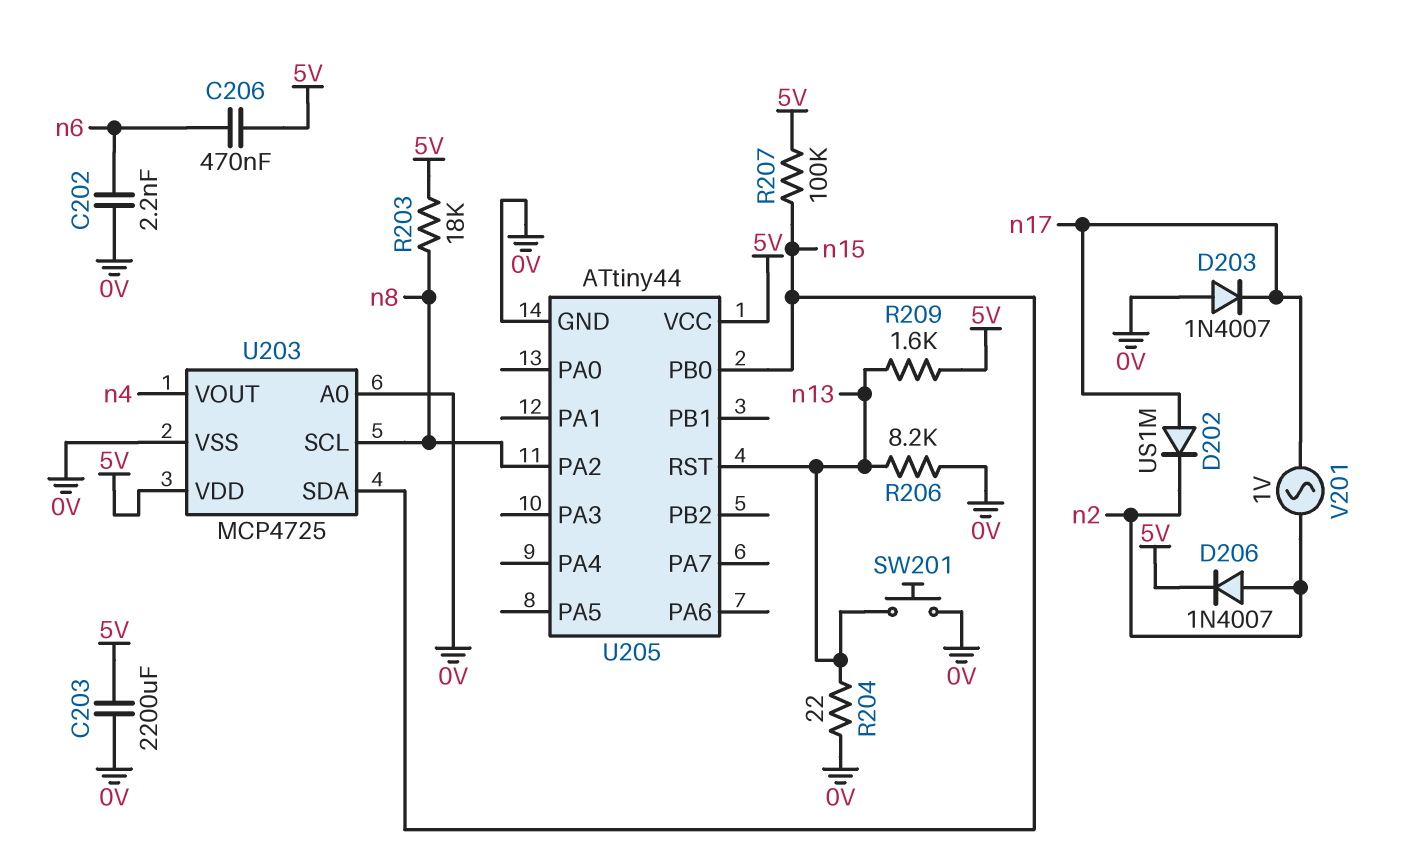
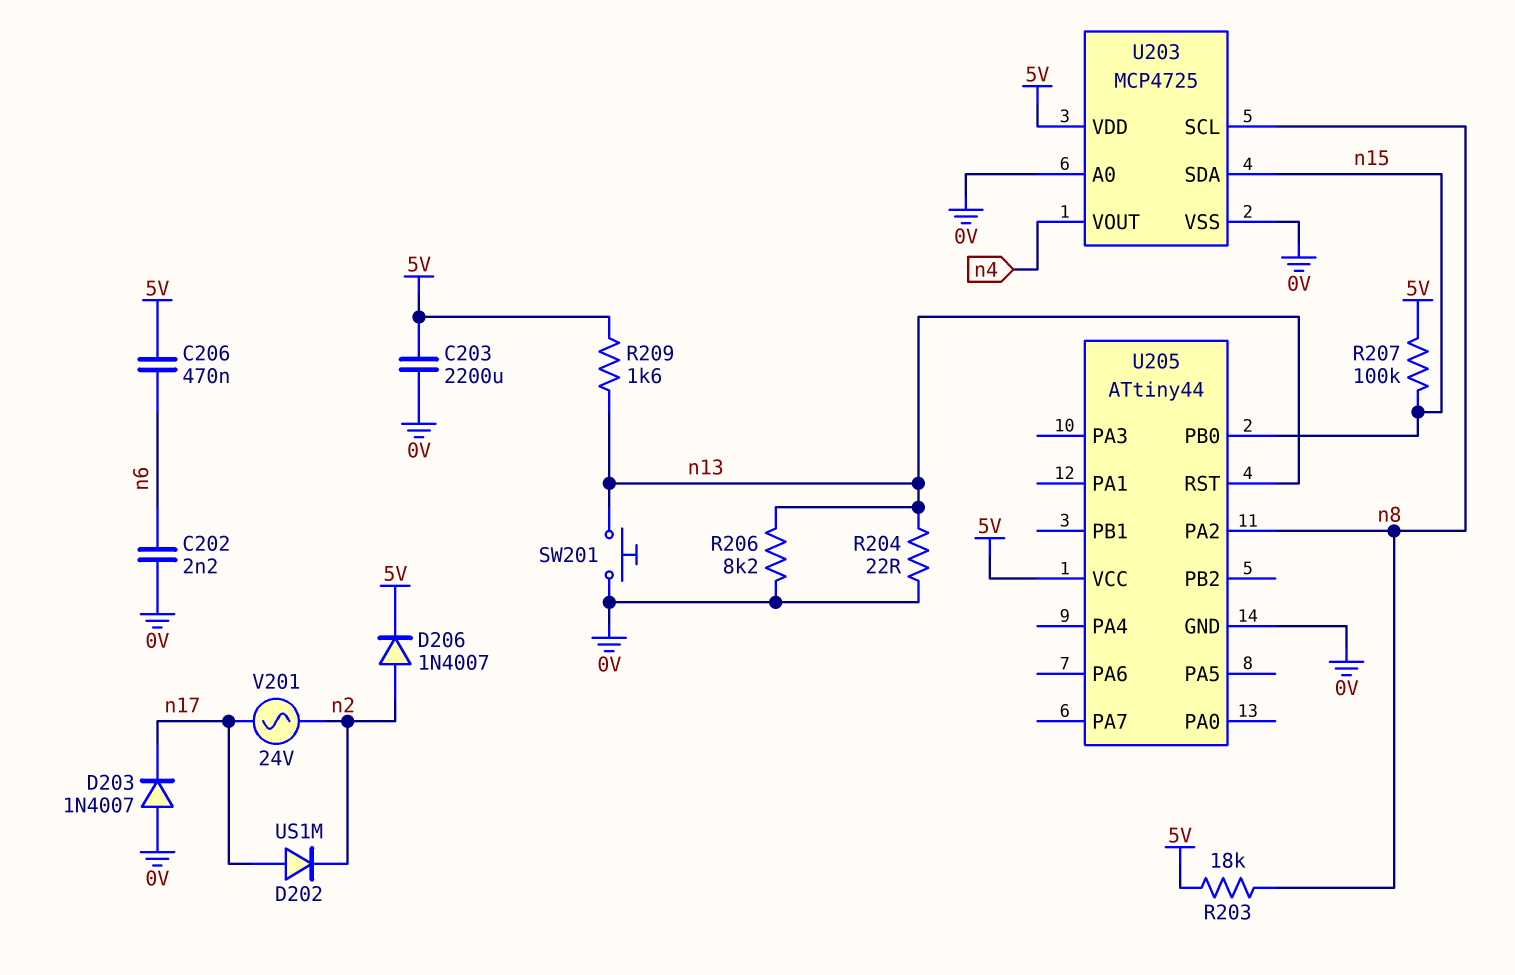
V201: AC 1V (n2, n17) -> AC 24V (n2, n17)

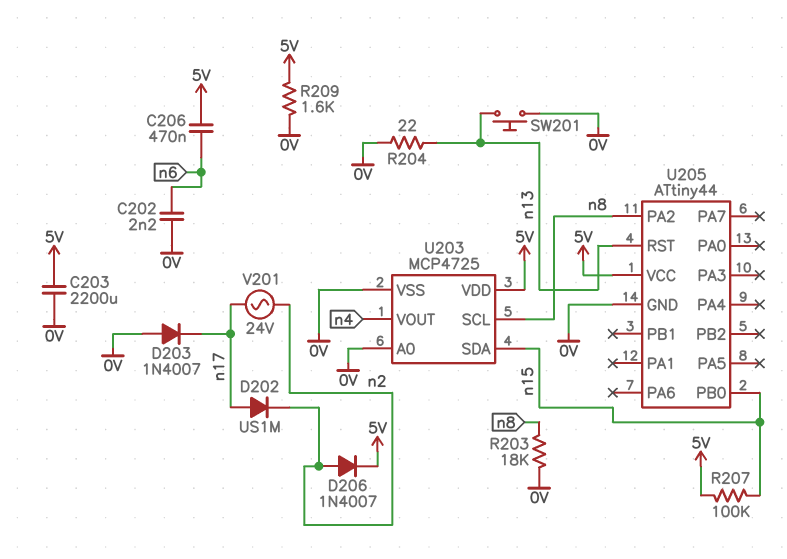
R203: 18k (5V, n8) -> 18k (0V, n8)
R206: 8.2k (0V, n13) -> none
R209: 1.6k (5V, n13) -> 1.6k (0V, 5V)

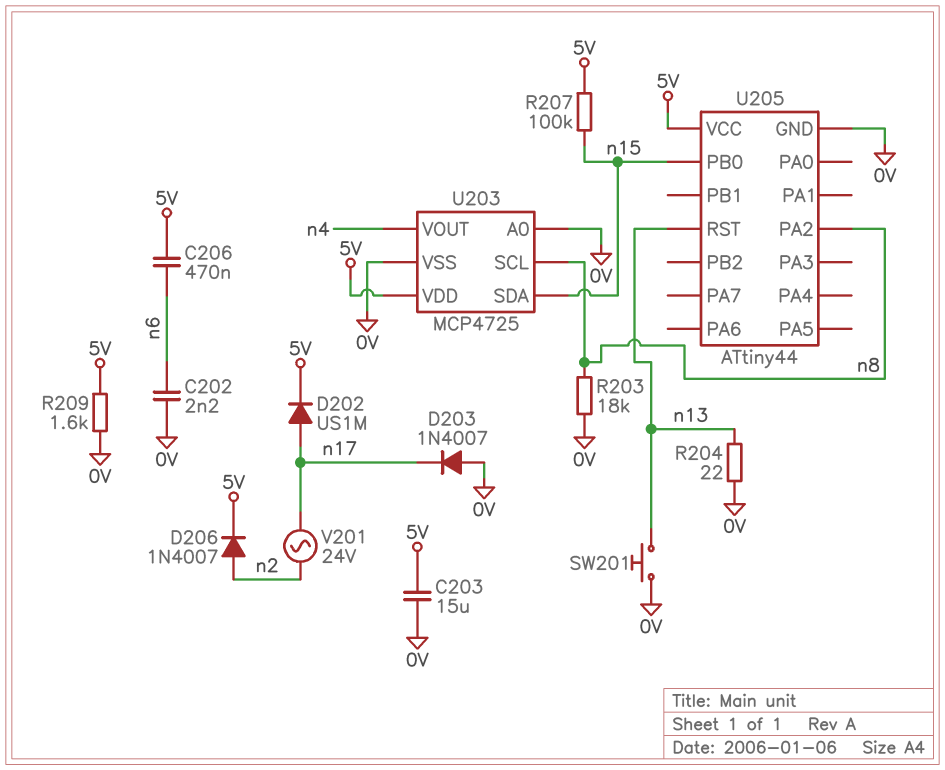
C203: 2200uF (0V, 5V) -> 15uF (0V, 5V)
D202: diode US1M (A n17, K n2) -> diode US1M (A n17, K 5V)

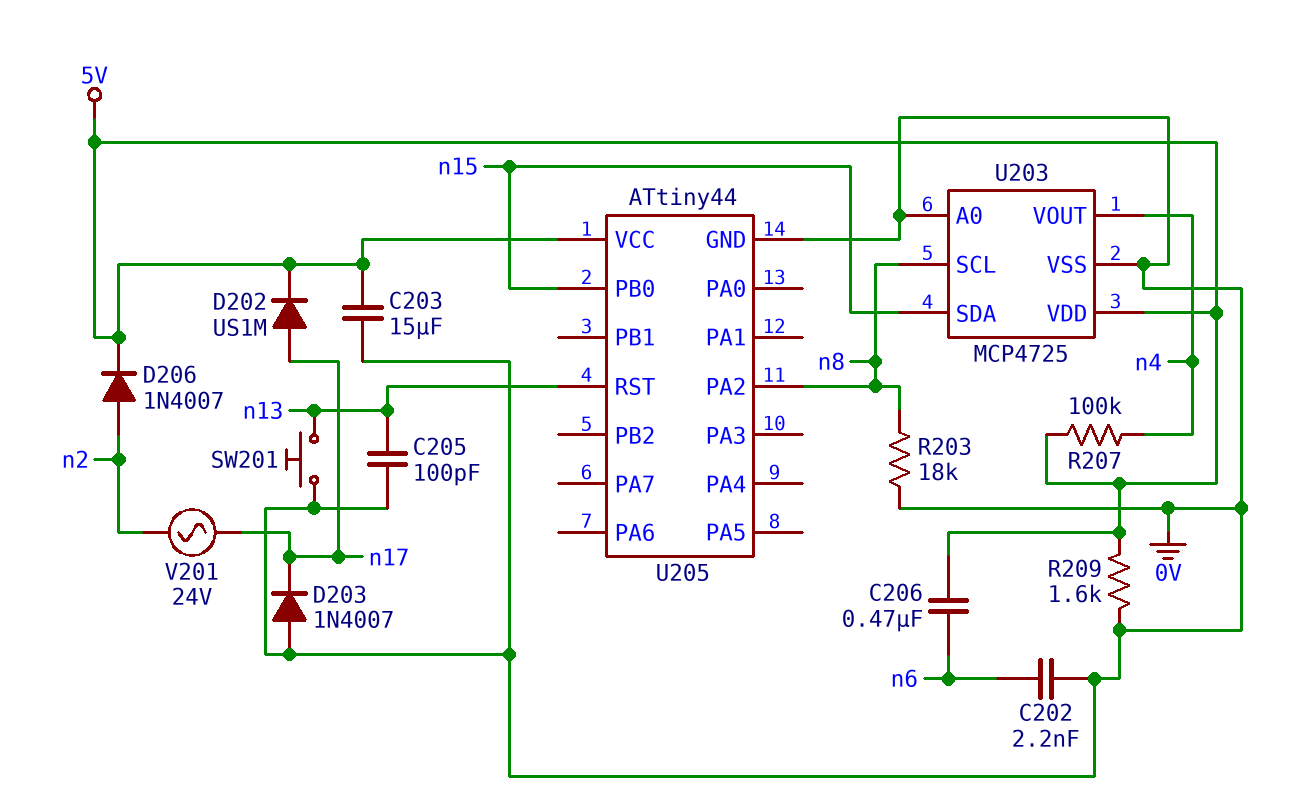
C205: none -> 100pF (0V, n13)
R204: 22 (0V, n13) -> none
R207: 100k (5V, n15) -> 100k (5V, n4)

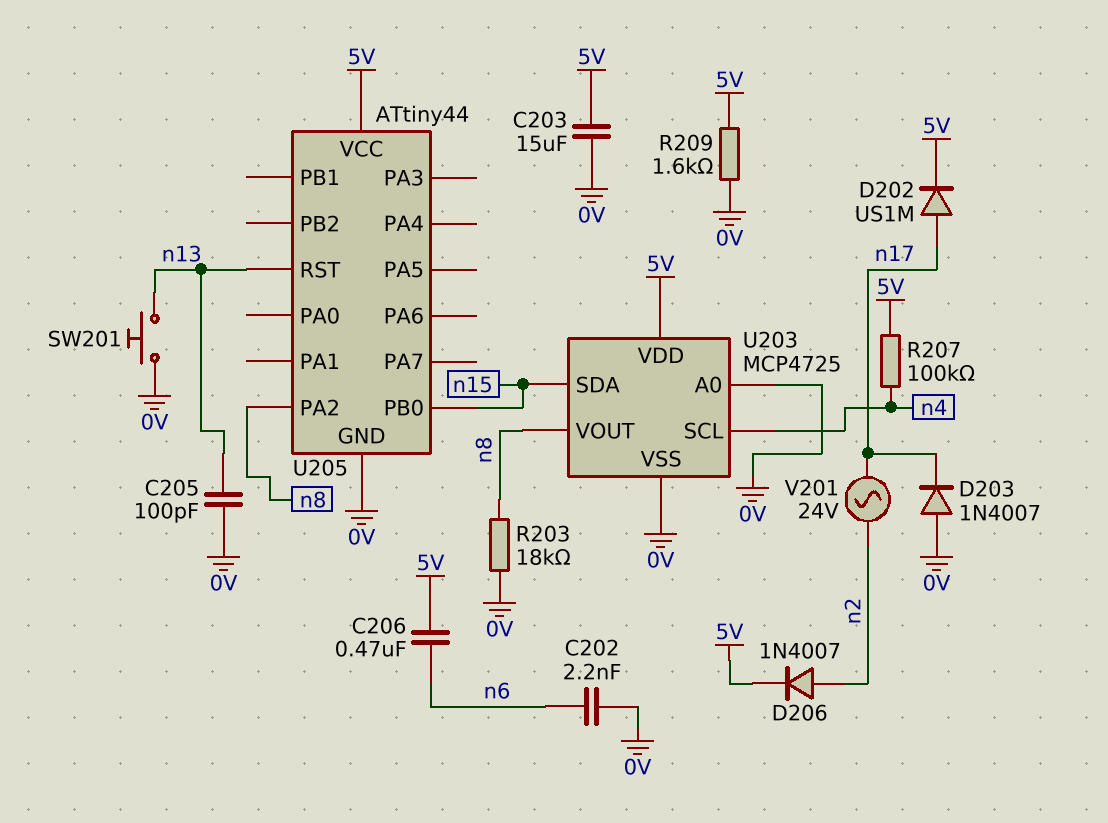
U203 pin SCL: n8 -> n4
U203 pin VOUT: n4 -> n8

